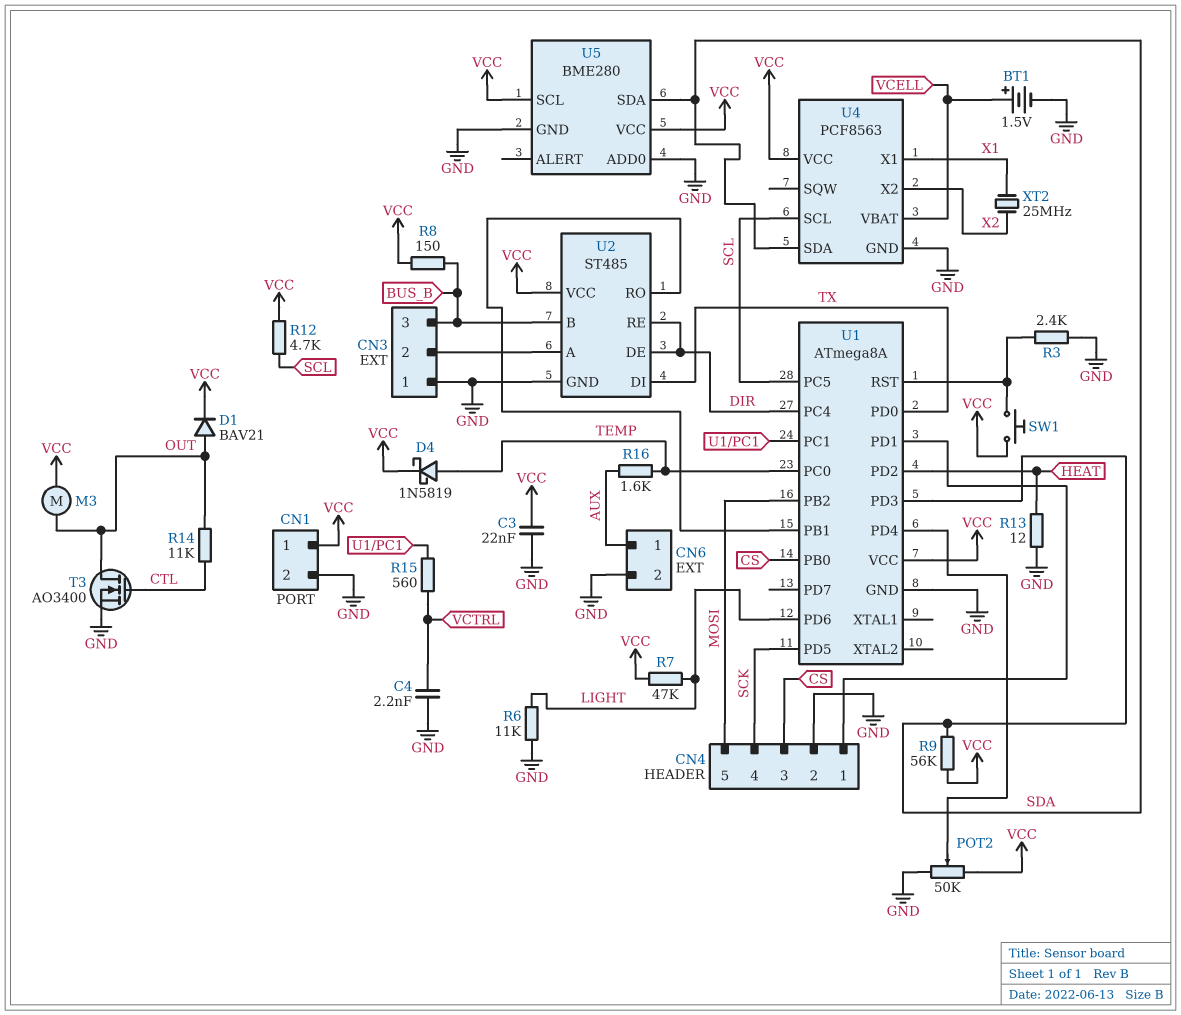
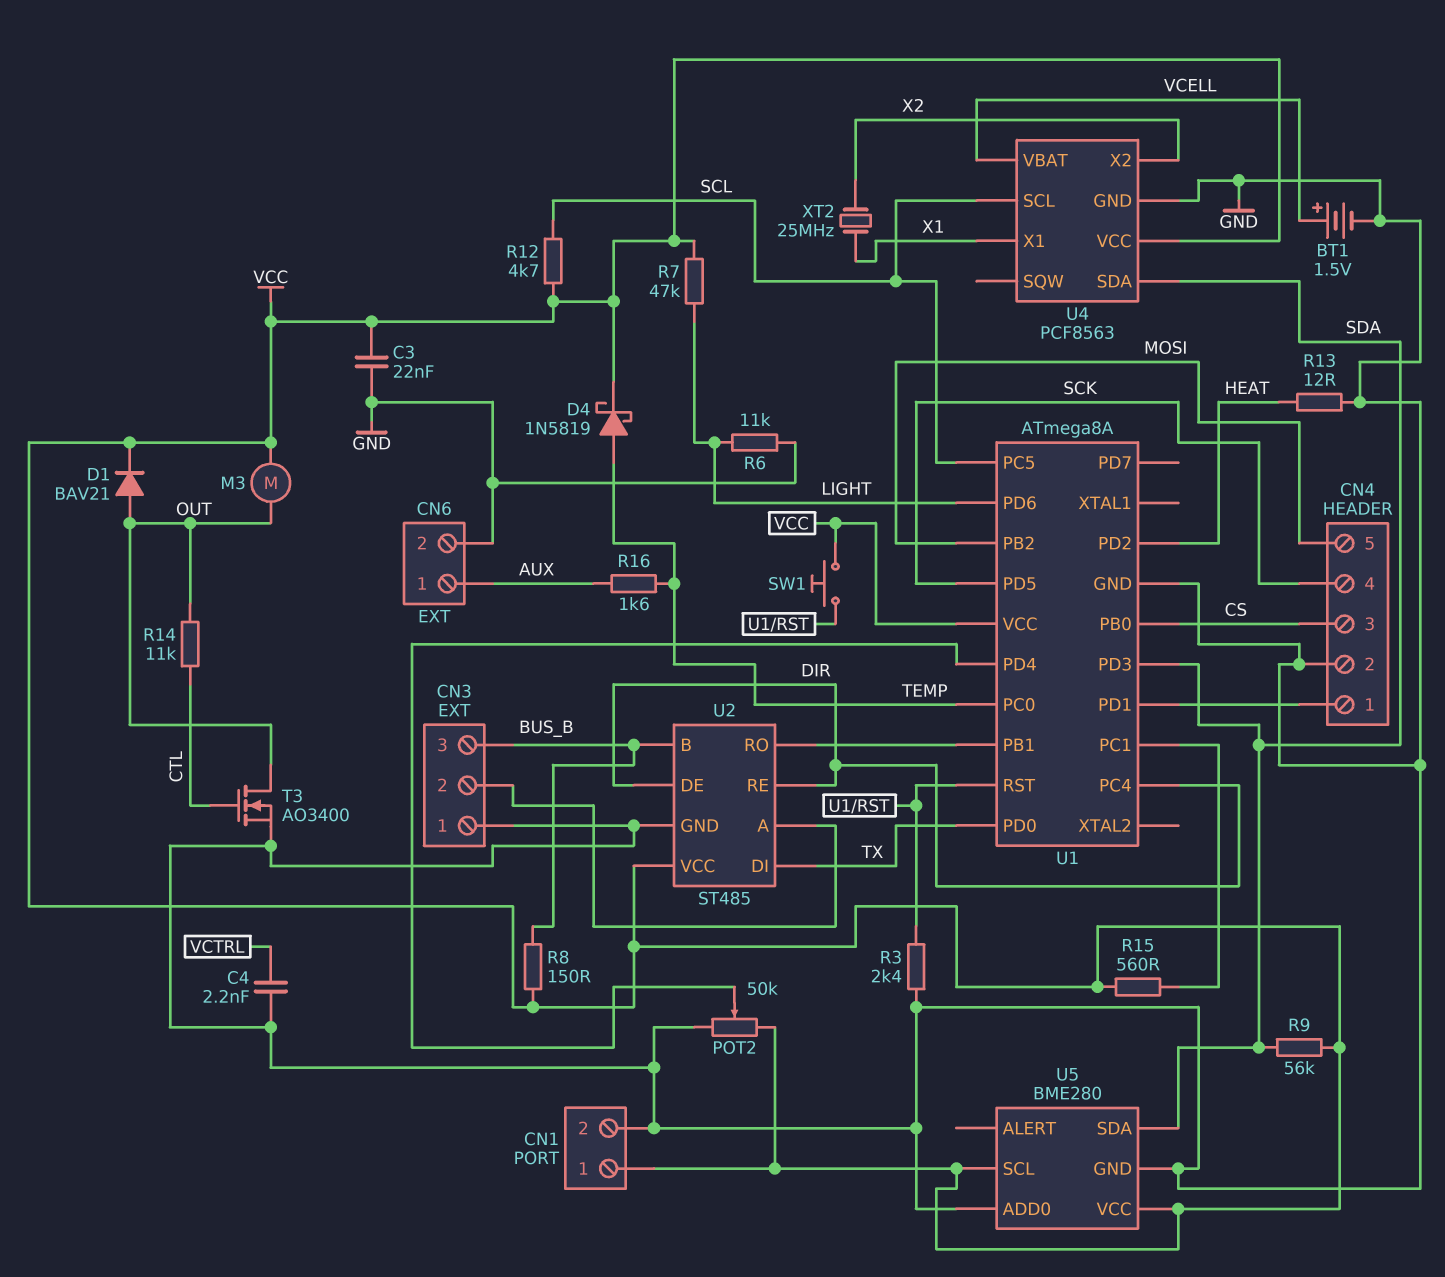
R15: 560 (U1/PC1, VCTRL) -> 560 (U1/PC1, VCC)

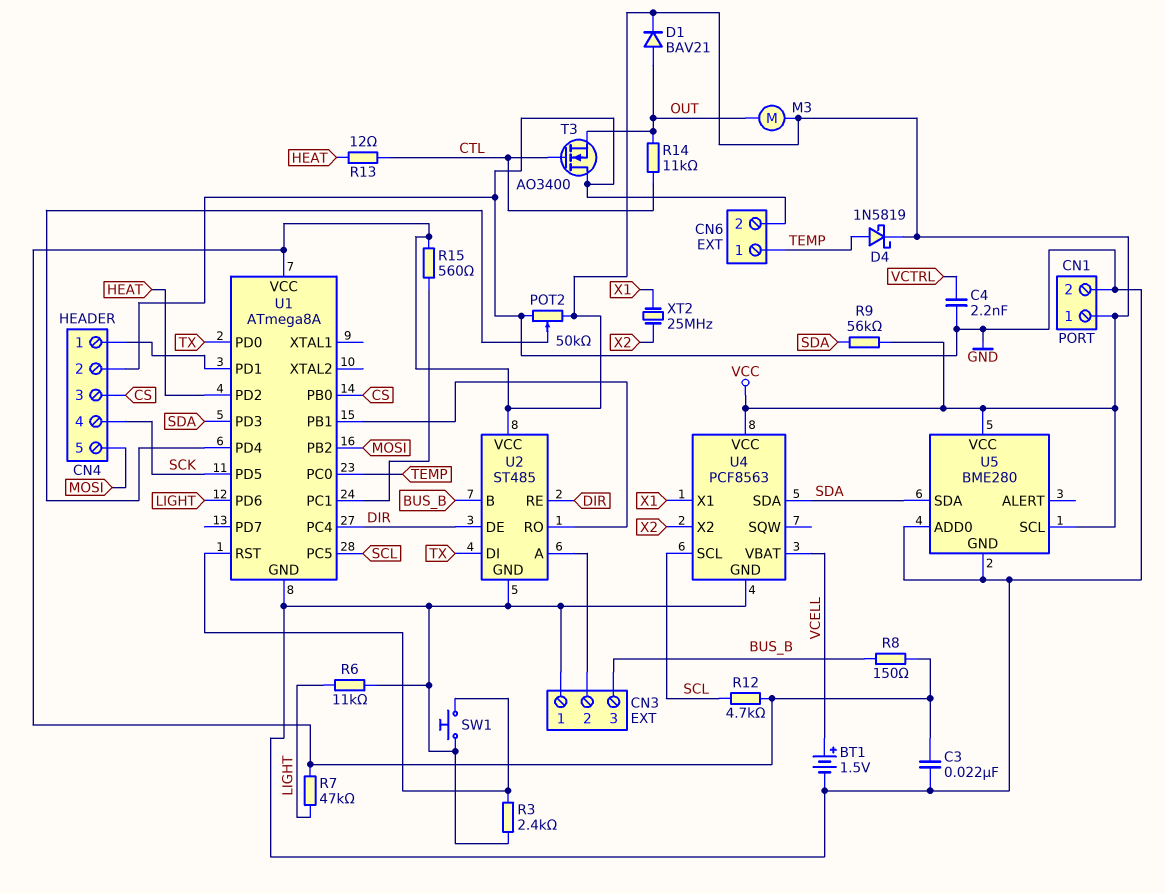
CN6 pin 1: AUX -> TEMP
R13: 12 (GND, HEAT) -> 12 (CTL, HEAT)
R16: 1.6k (AUX, TEMP) -> none
SW1: button (U1/RST, VCC) -> button (GND, U1/RST)
T3: NMOS AO3400 (G CTL, D OUT, S GND) -> NMOS AO3400 (G CTL, D GND, S OUT)

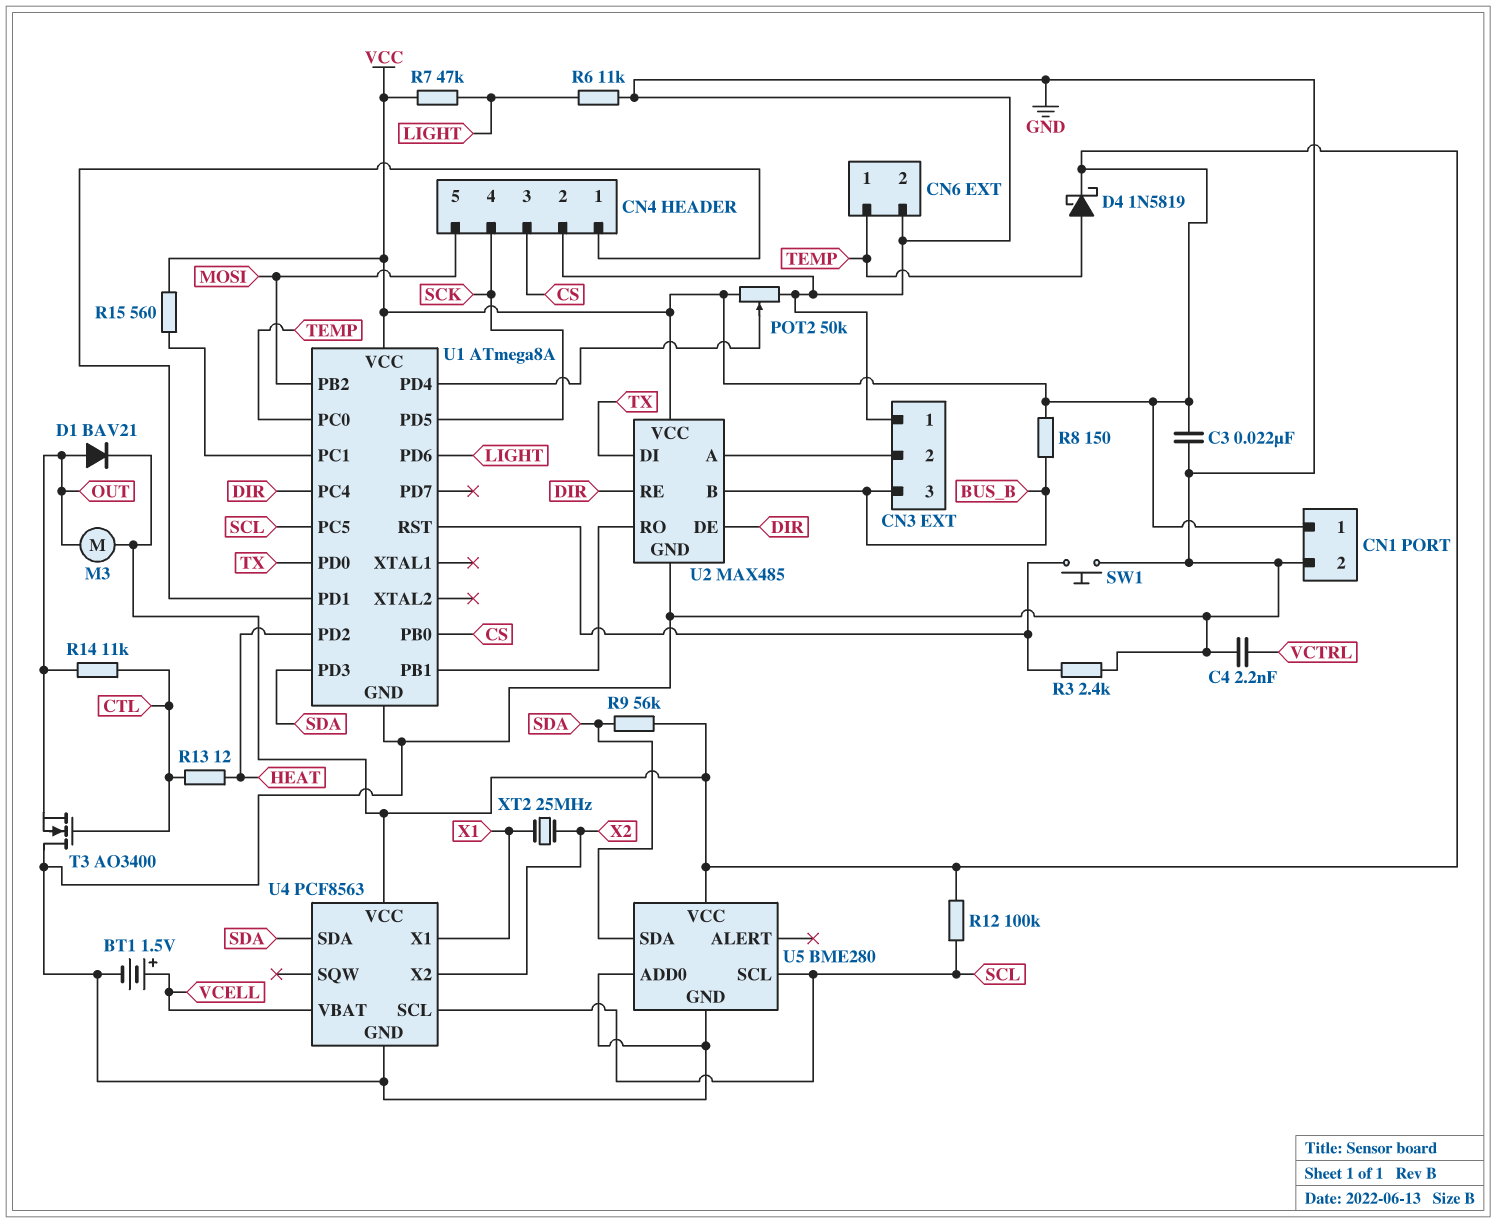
R12: 4.7k (SCL, VCC) -> 100k (SCL, VCC)
U2: ST485 -> MAX485
U5 pin SCL: VCC -> SCL

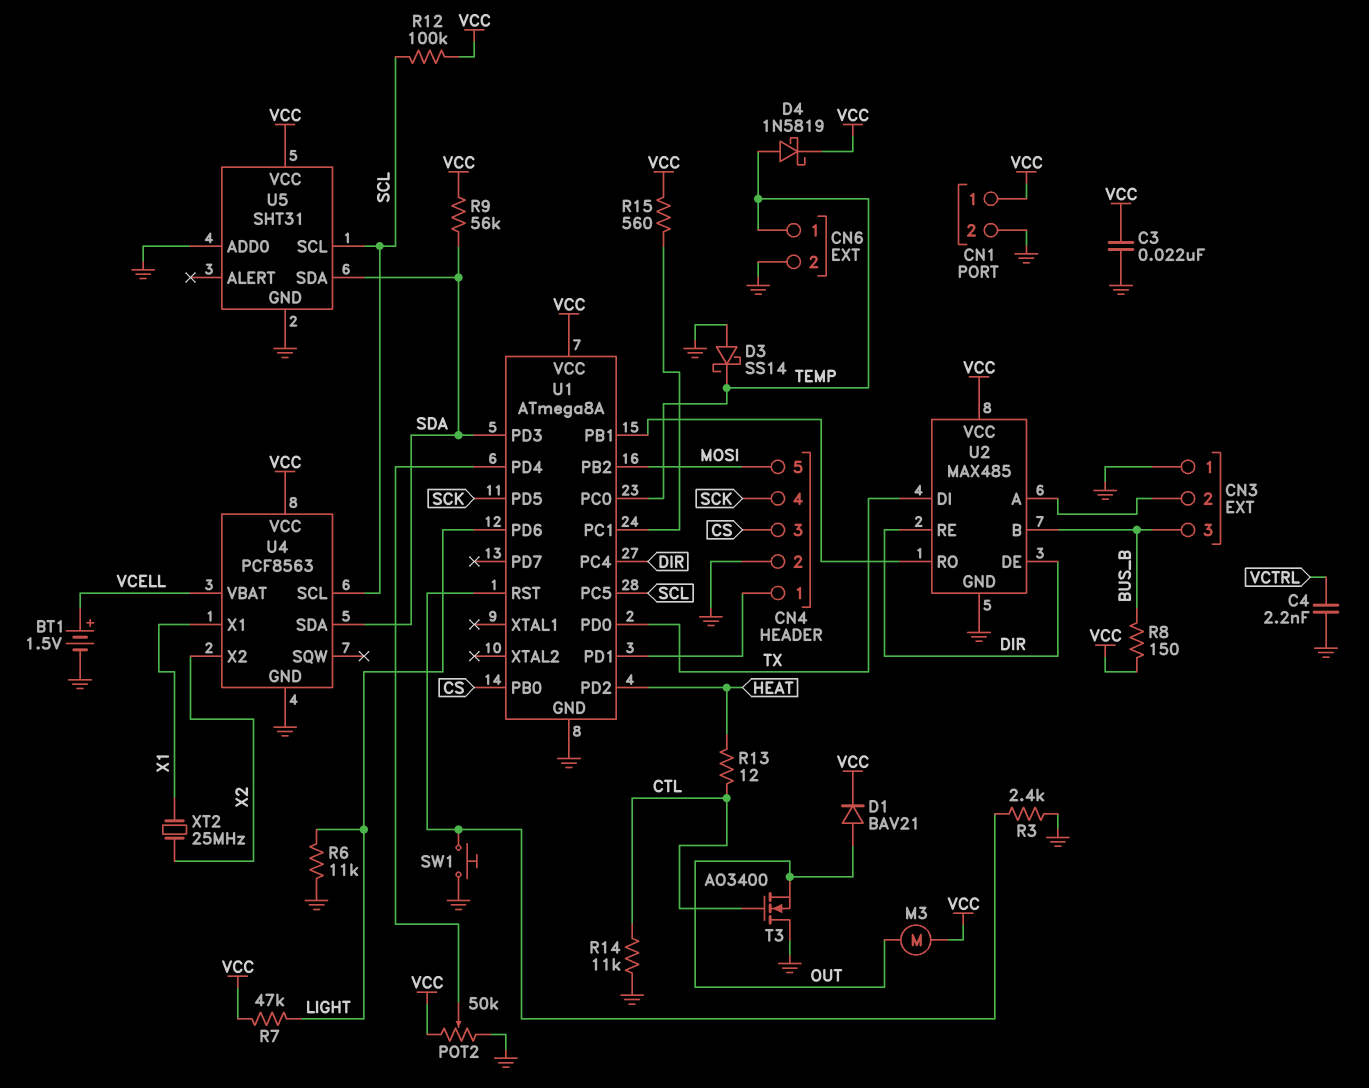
D3: none -> schottky SS14 (A GND, K TEMP)
R14: 11k (CTL, OUT) -> 11k (CTL, GND)
U5: BME280 -> SHT31

